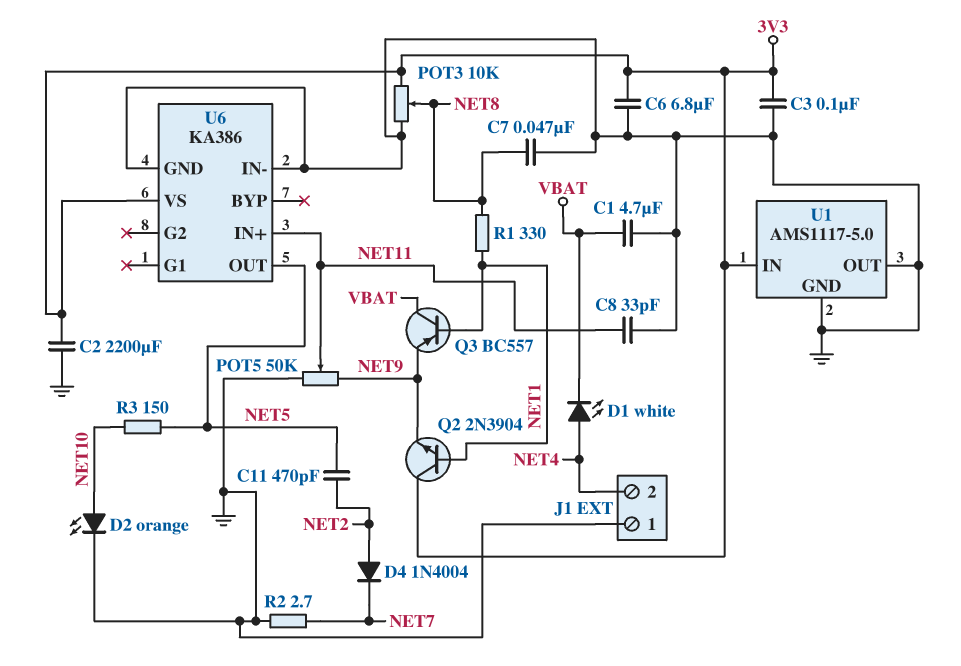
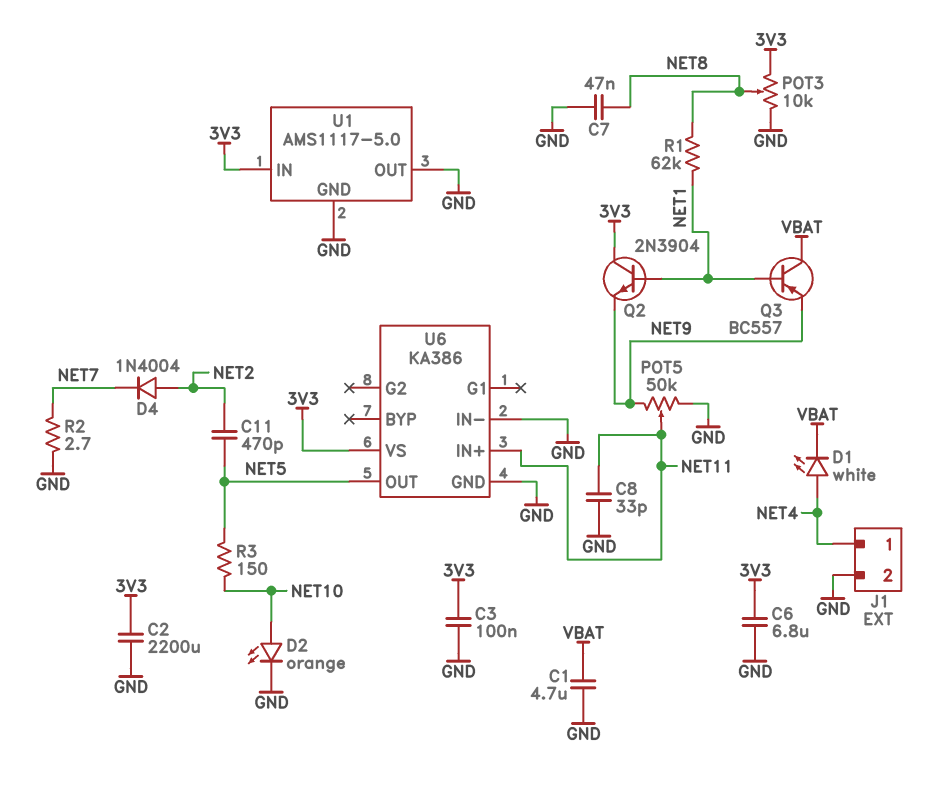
J1 pin 1: GND -> NET4
J1 pin 2: NET4 -> GND
R1: 330 (NET1, NET8) -> 62k (NET1, NET8)

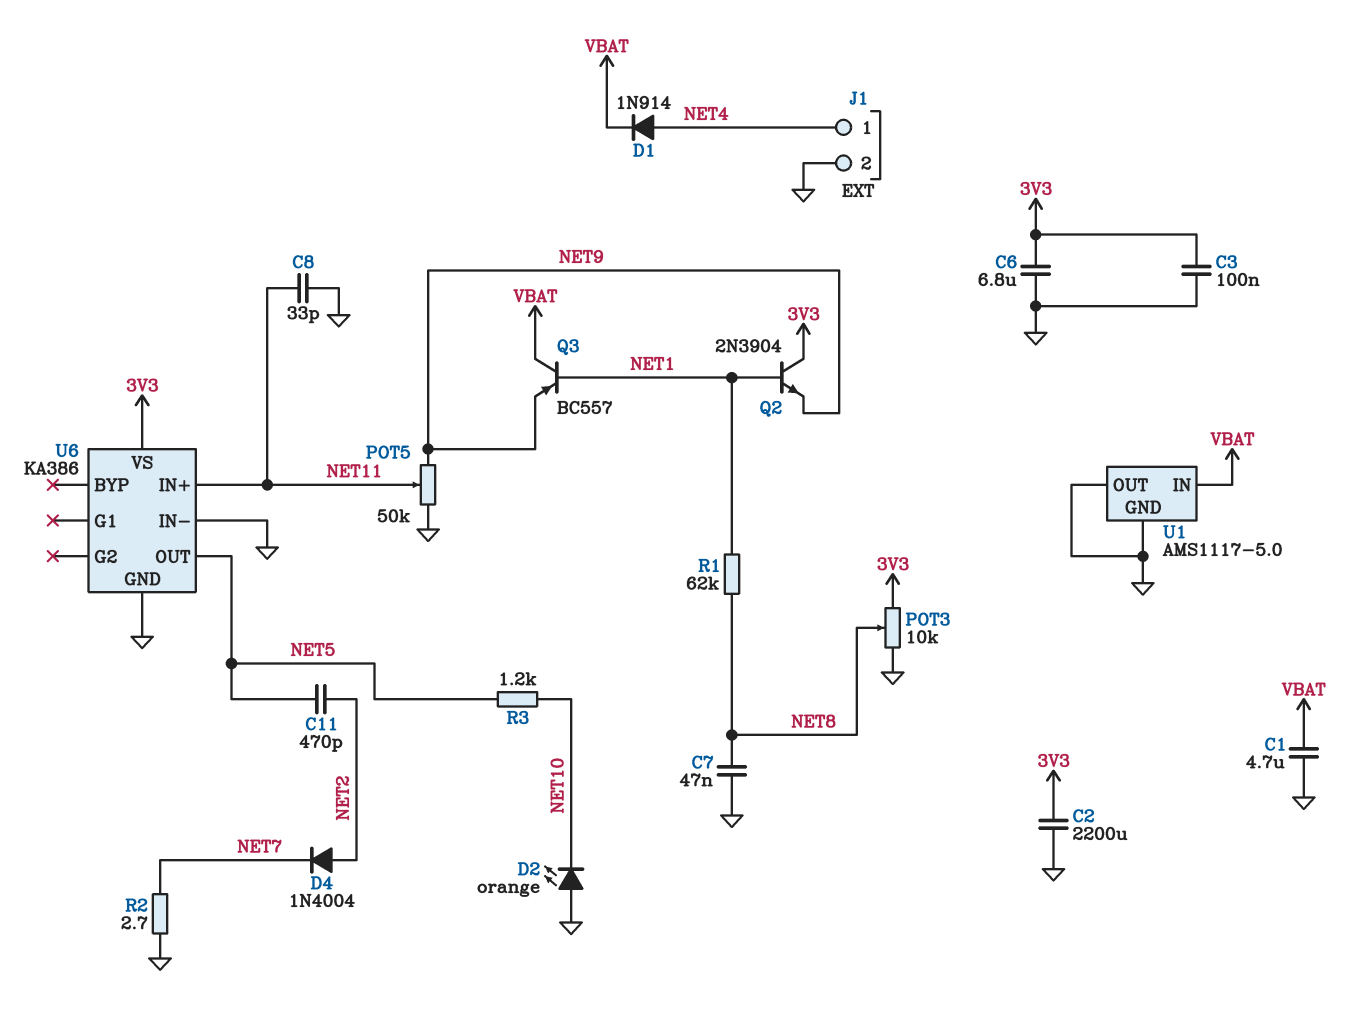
D1: LED white (A NET4, K VBAT) -> diode 1N914 (A NET4, K VBAT)
D2: LED orange (A NET10, K GND) -> LED orange (A GND, K NET10)
R3: 150 (NET5, NET10) -> 1.2k (NET5, NET10)
U1 pin IN: 3V3 -> VBAT

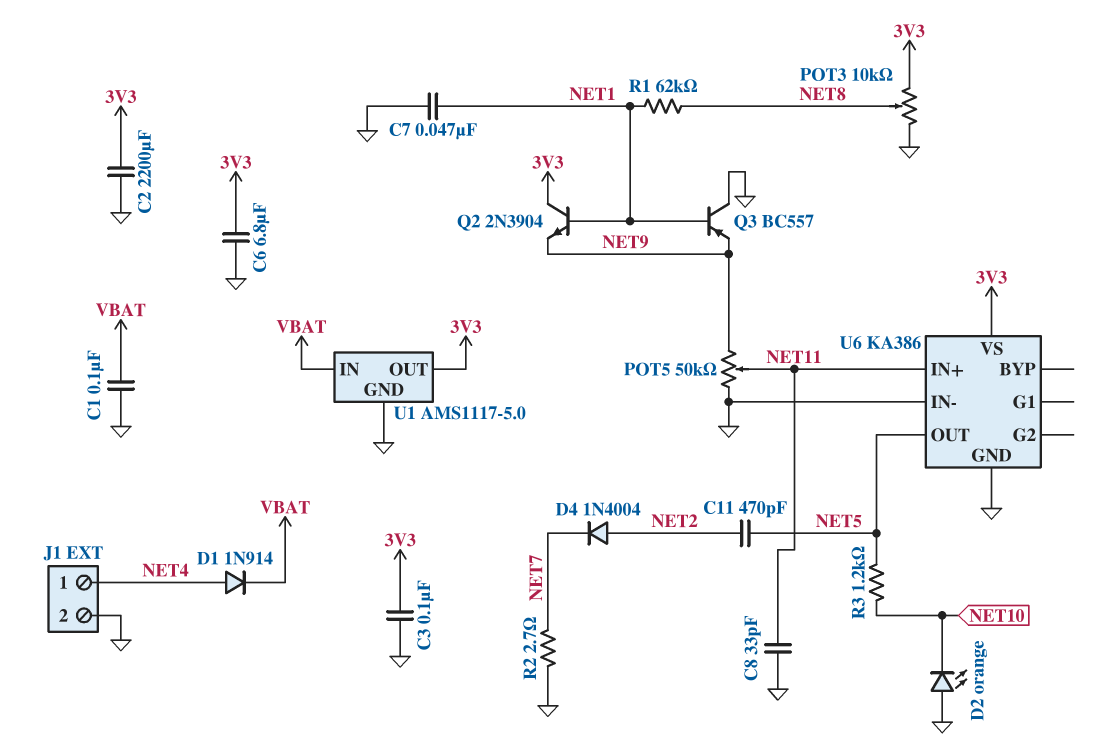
C1: 4.7uF (GND, VBAT) -> 100nF (GND, VBAT)
C7: 47nF (GND, NET8) -> 47nF (GND, NET1)
Q3: PNP BC557 (B NET1, C VBAT, E NET9) -> PNP BC557 (B NET1, C GND, E NET9)
U1 pin OUT: GND -> 3V3

